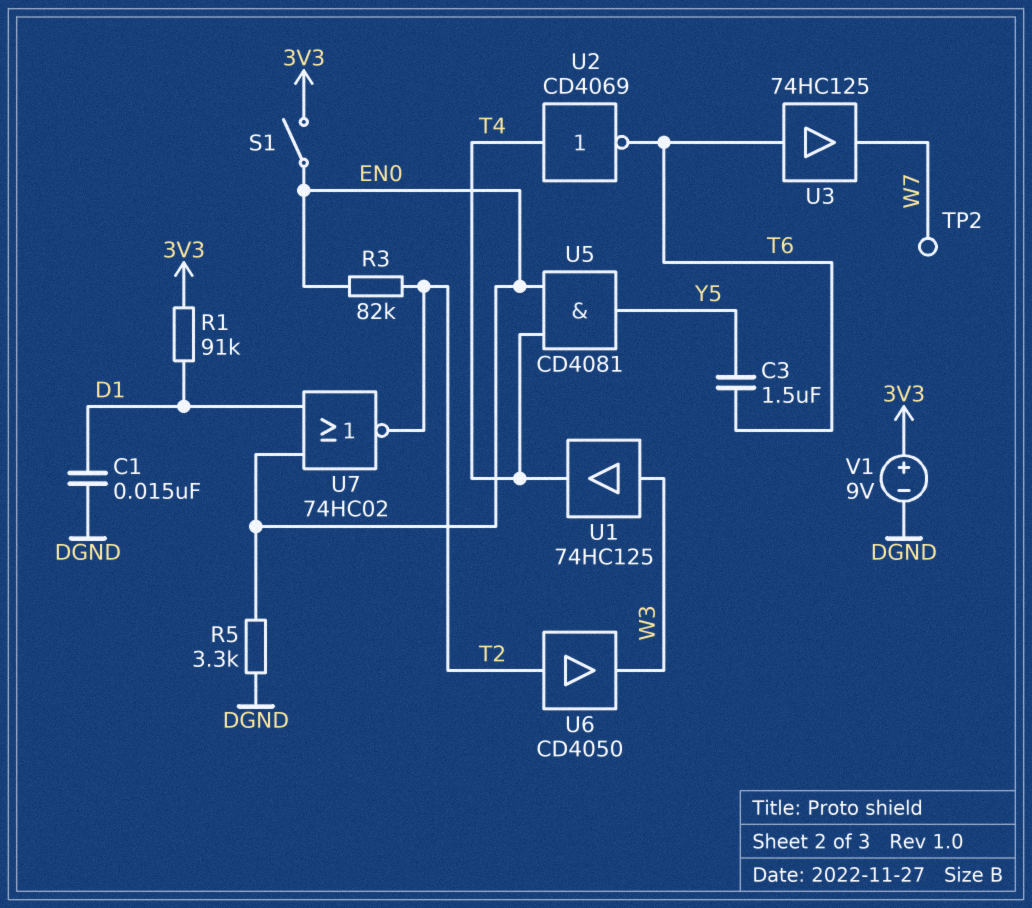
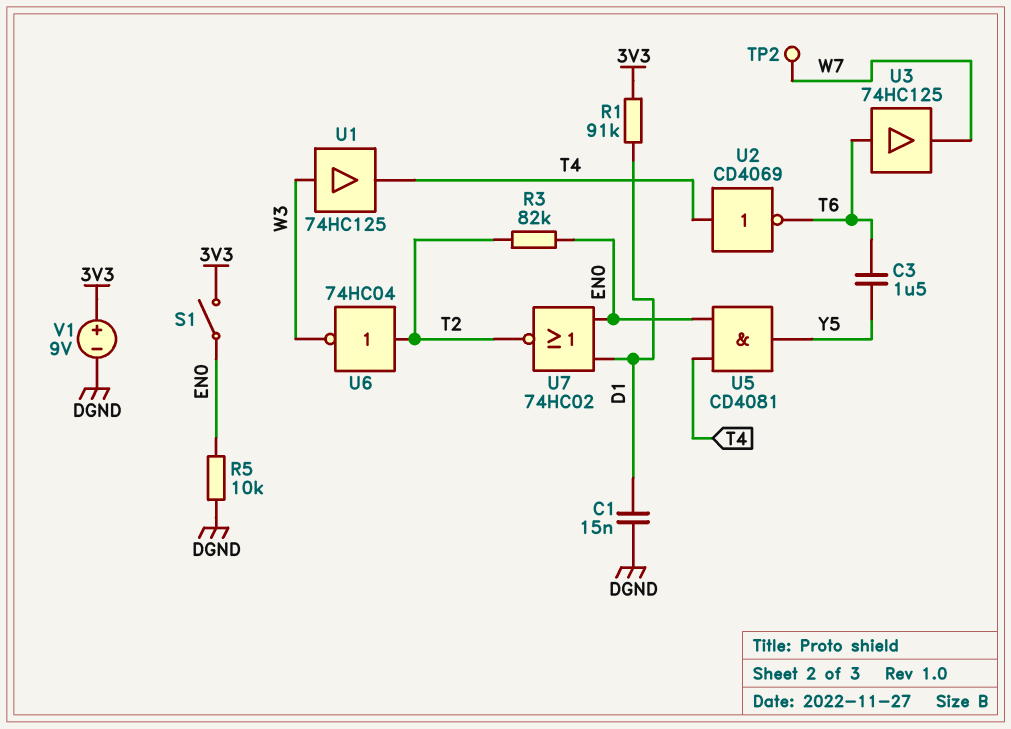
R5: 3.3k (DGND, EN0) -> 10k (DGND, EN0)
U6: buffer CD4050 (in T2, out W3) -> NOT 74HC04 (in T2, out W3)

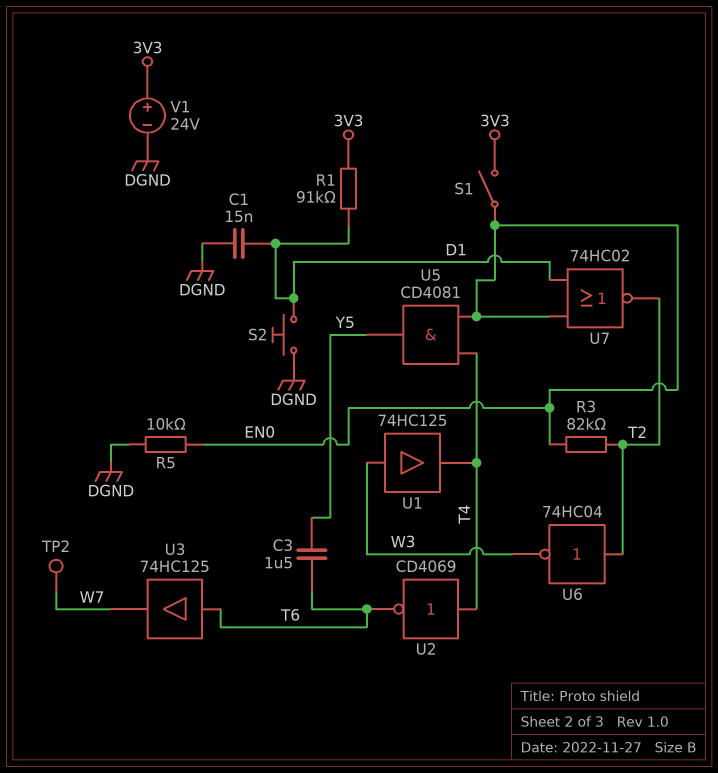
S2: none -> button (D1, DGND)
V1: 9V (plus 3V3, minus DGND) -> 24V (plus 3V3, minus DGND)

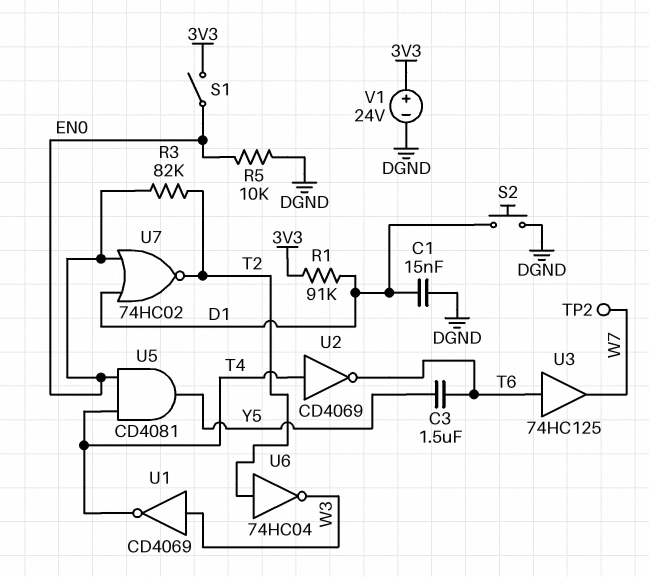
U1: buffer 74HC125 (in W3, out T4) -> NOT CD4069 (in W3, out T4)

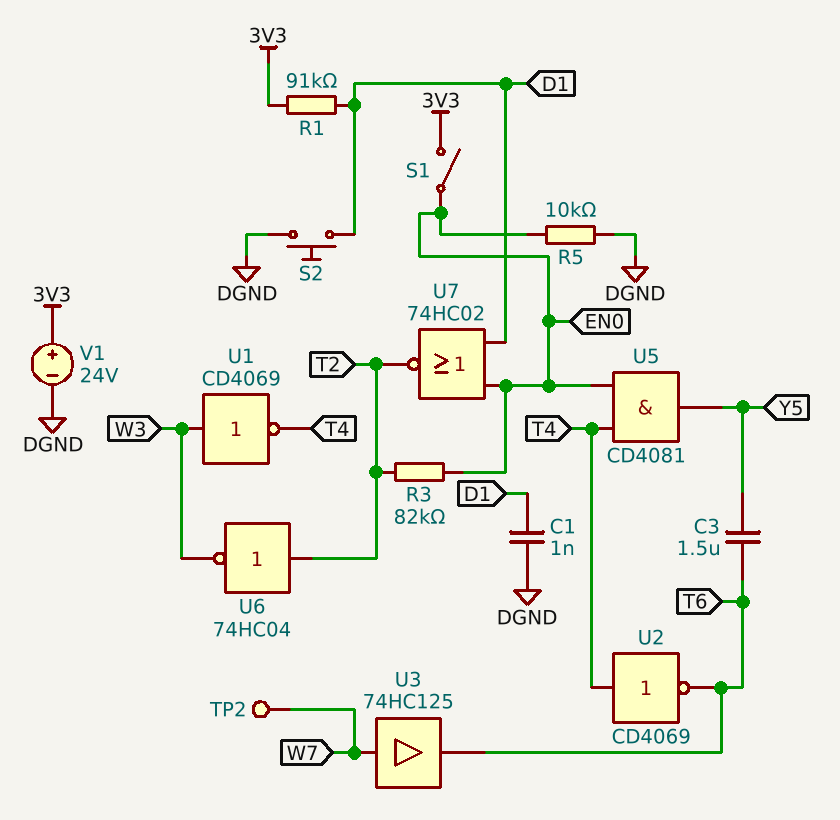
C1: 15nF (D1, DGND) -> 1nF (D1, DGND)
U3: buffer 74HC125 (in T6, out W7) -> buffer 74HC125 (in W7, out T6)

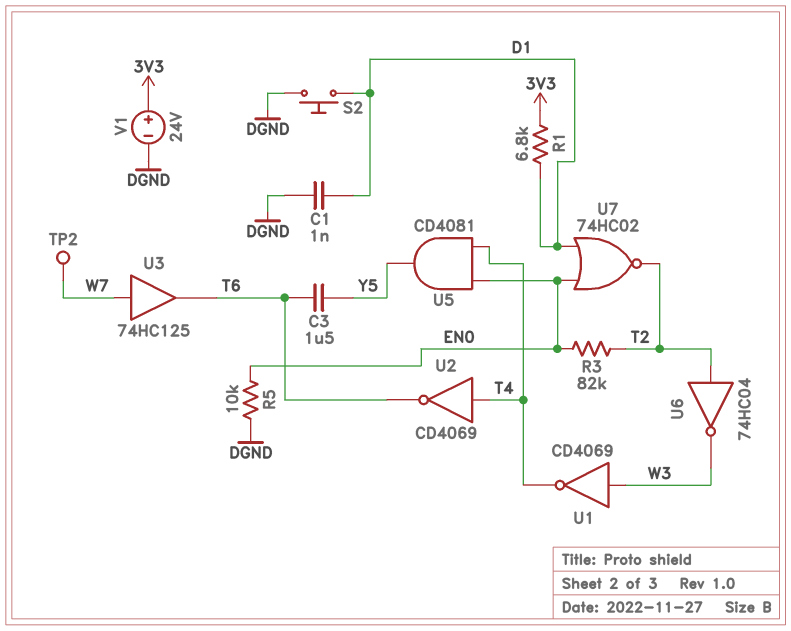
R1: 91k (3V3, D1) -> 6.8k (3V3, D1)
S1: switch (3V3, EN0) -> none

